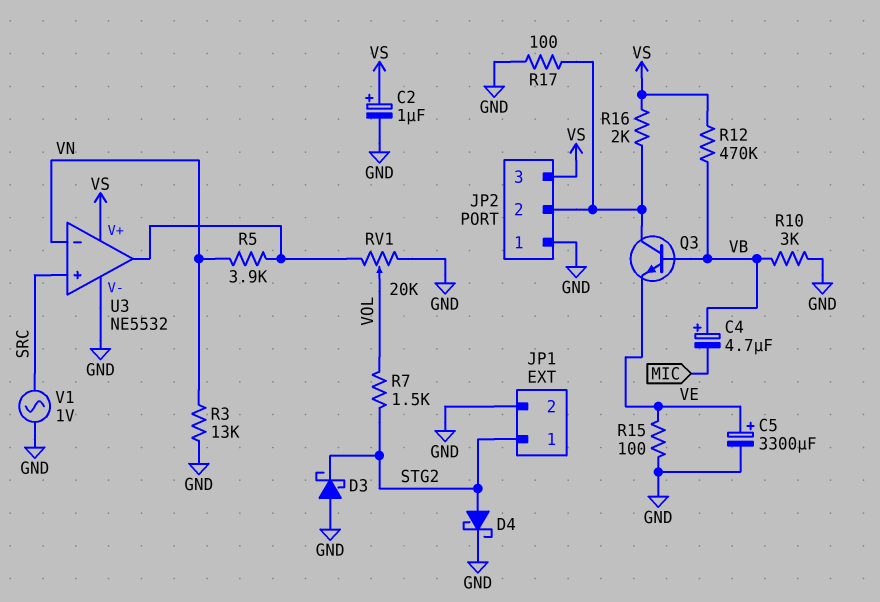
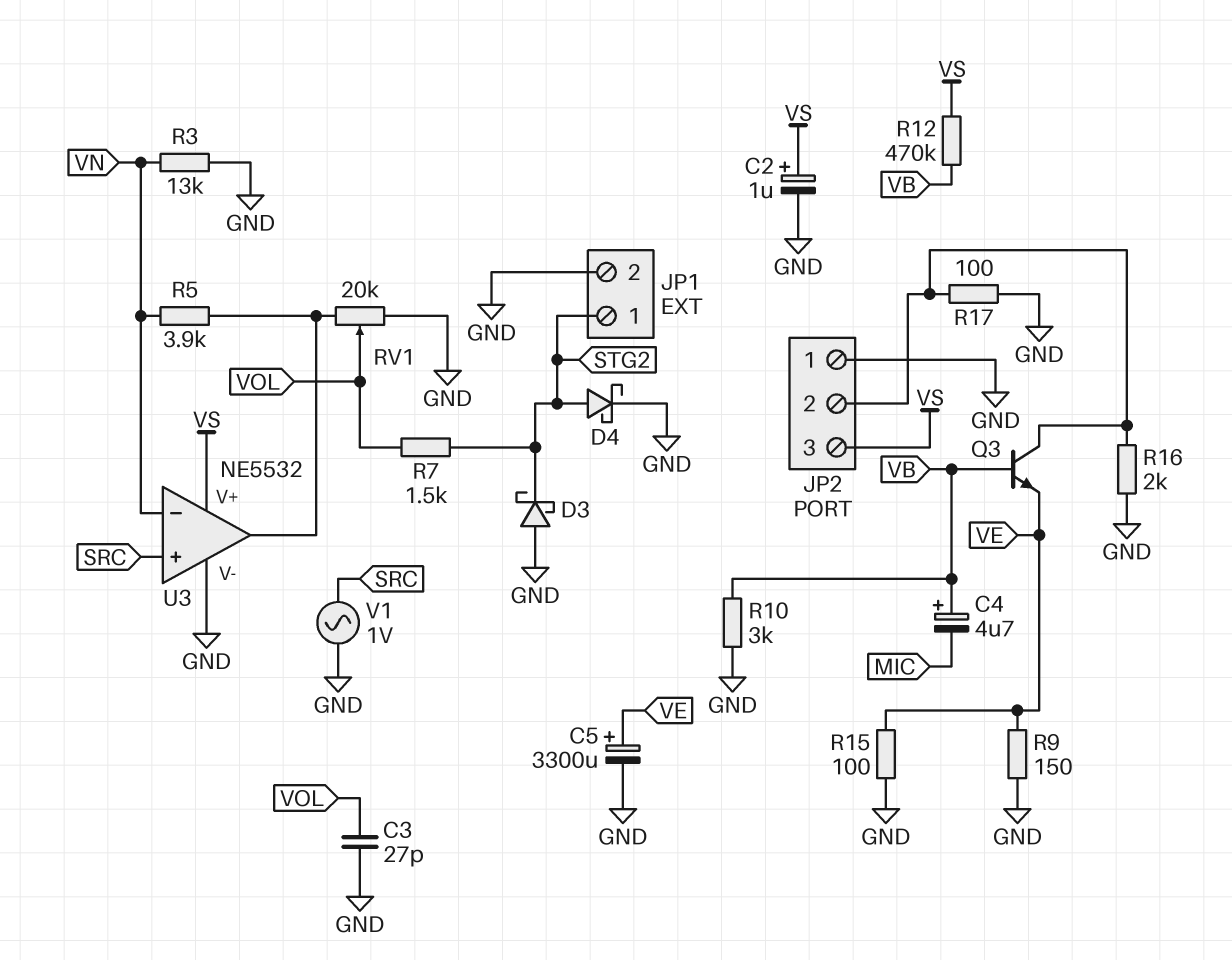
C3: none -> 27pF (GND, VOL)
R9: none -> 150 (GND, VE)
R16: 2k (JP2/2, VS) -> 2k (GND, JP2/2)

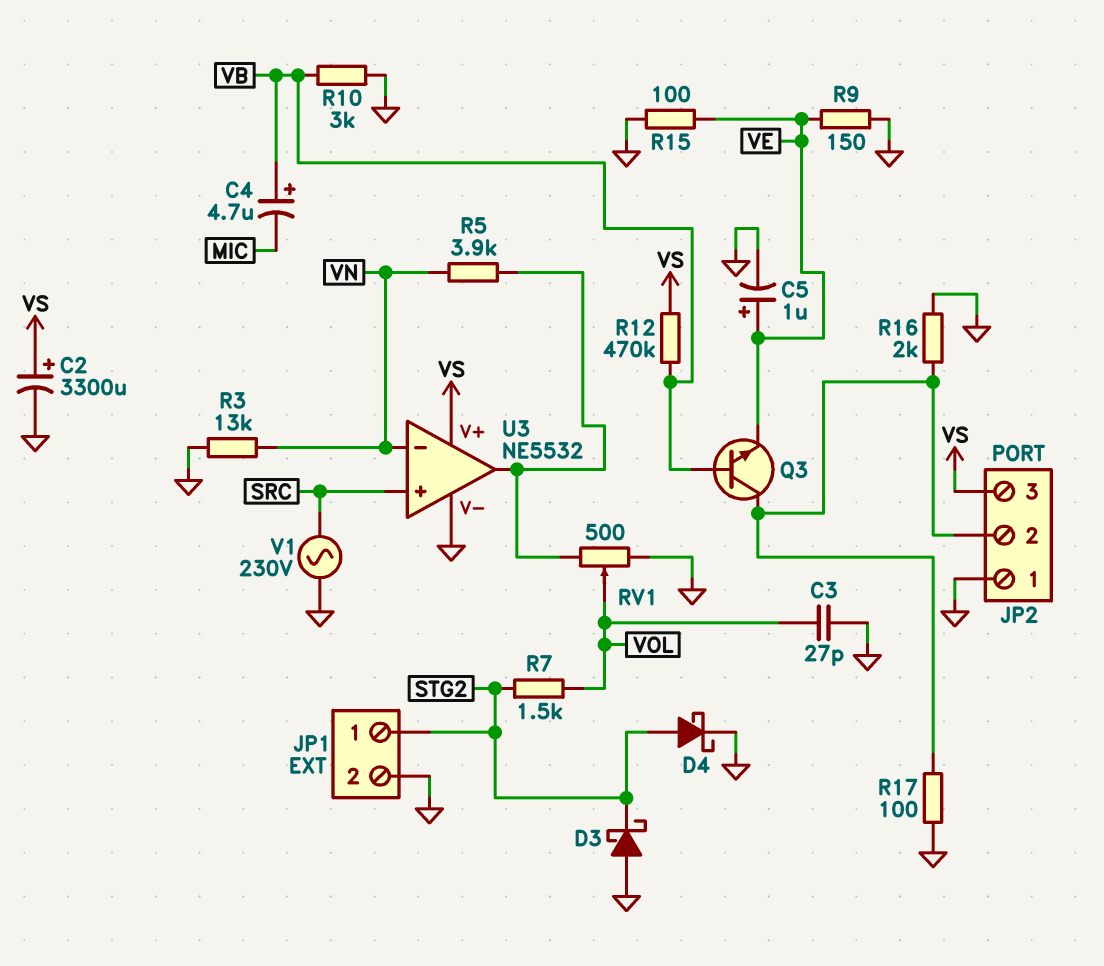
C2: 1uF (plus VS, minus GND) -> 3300uF (plus VS, minus GND)
C5: 3300uF (plus VE, minus GND) -> 1uF (plus VE, minus GND)
RV1: 20k (GND, U3/out, wiper VOL) -> 500 (GND, U3/out, wiper VOL)
V1: AC 1V (GND, SRC) -> AC 230V (GND, SRC)

